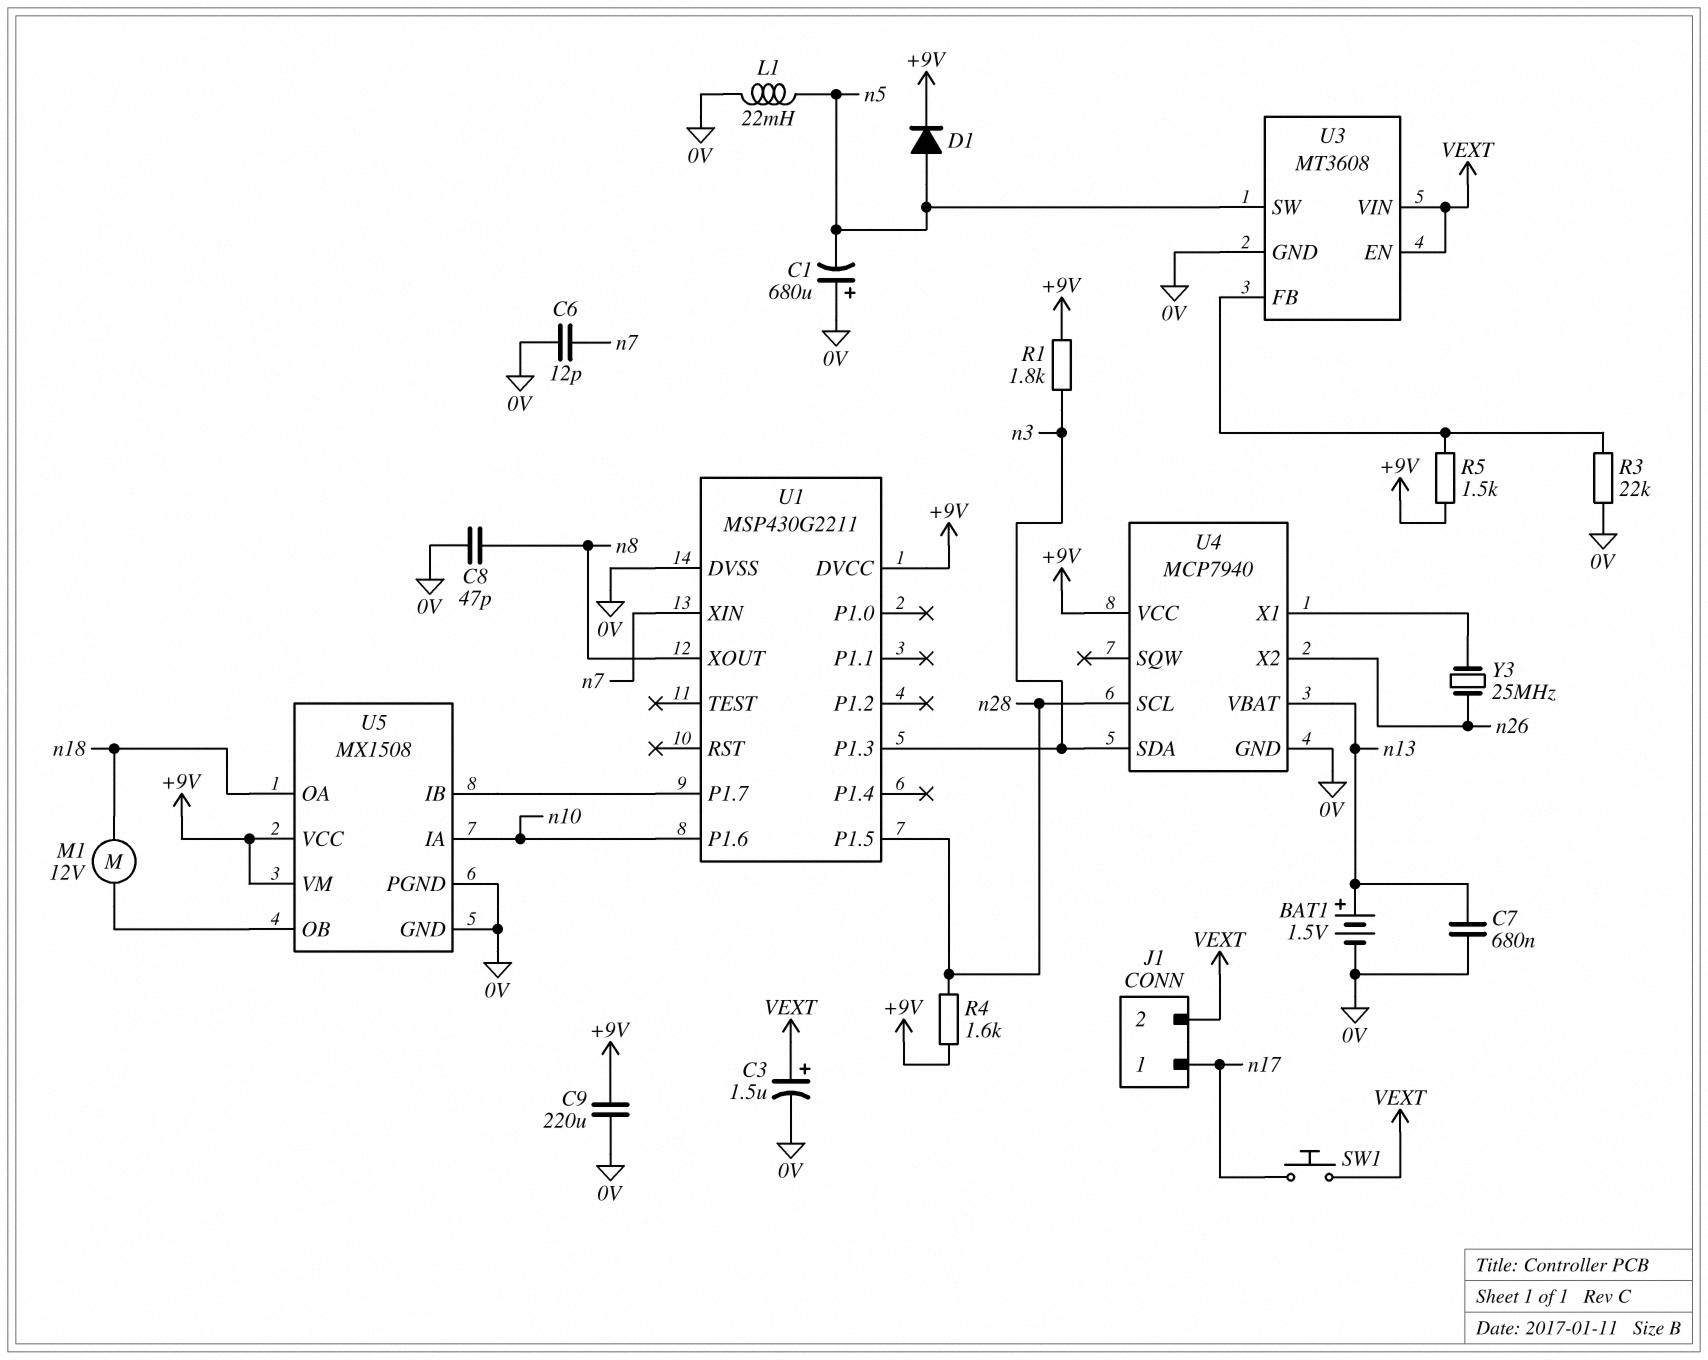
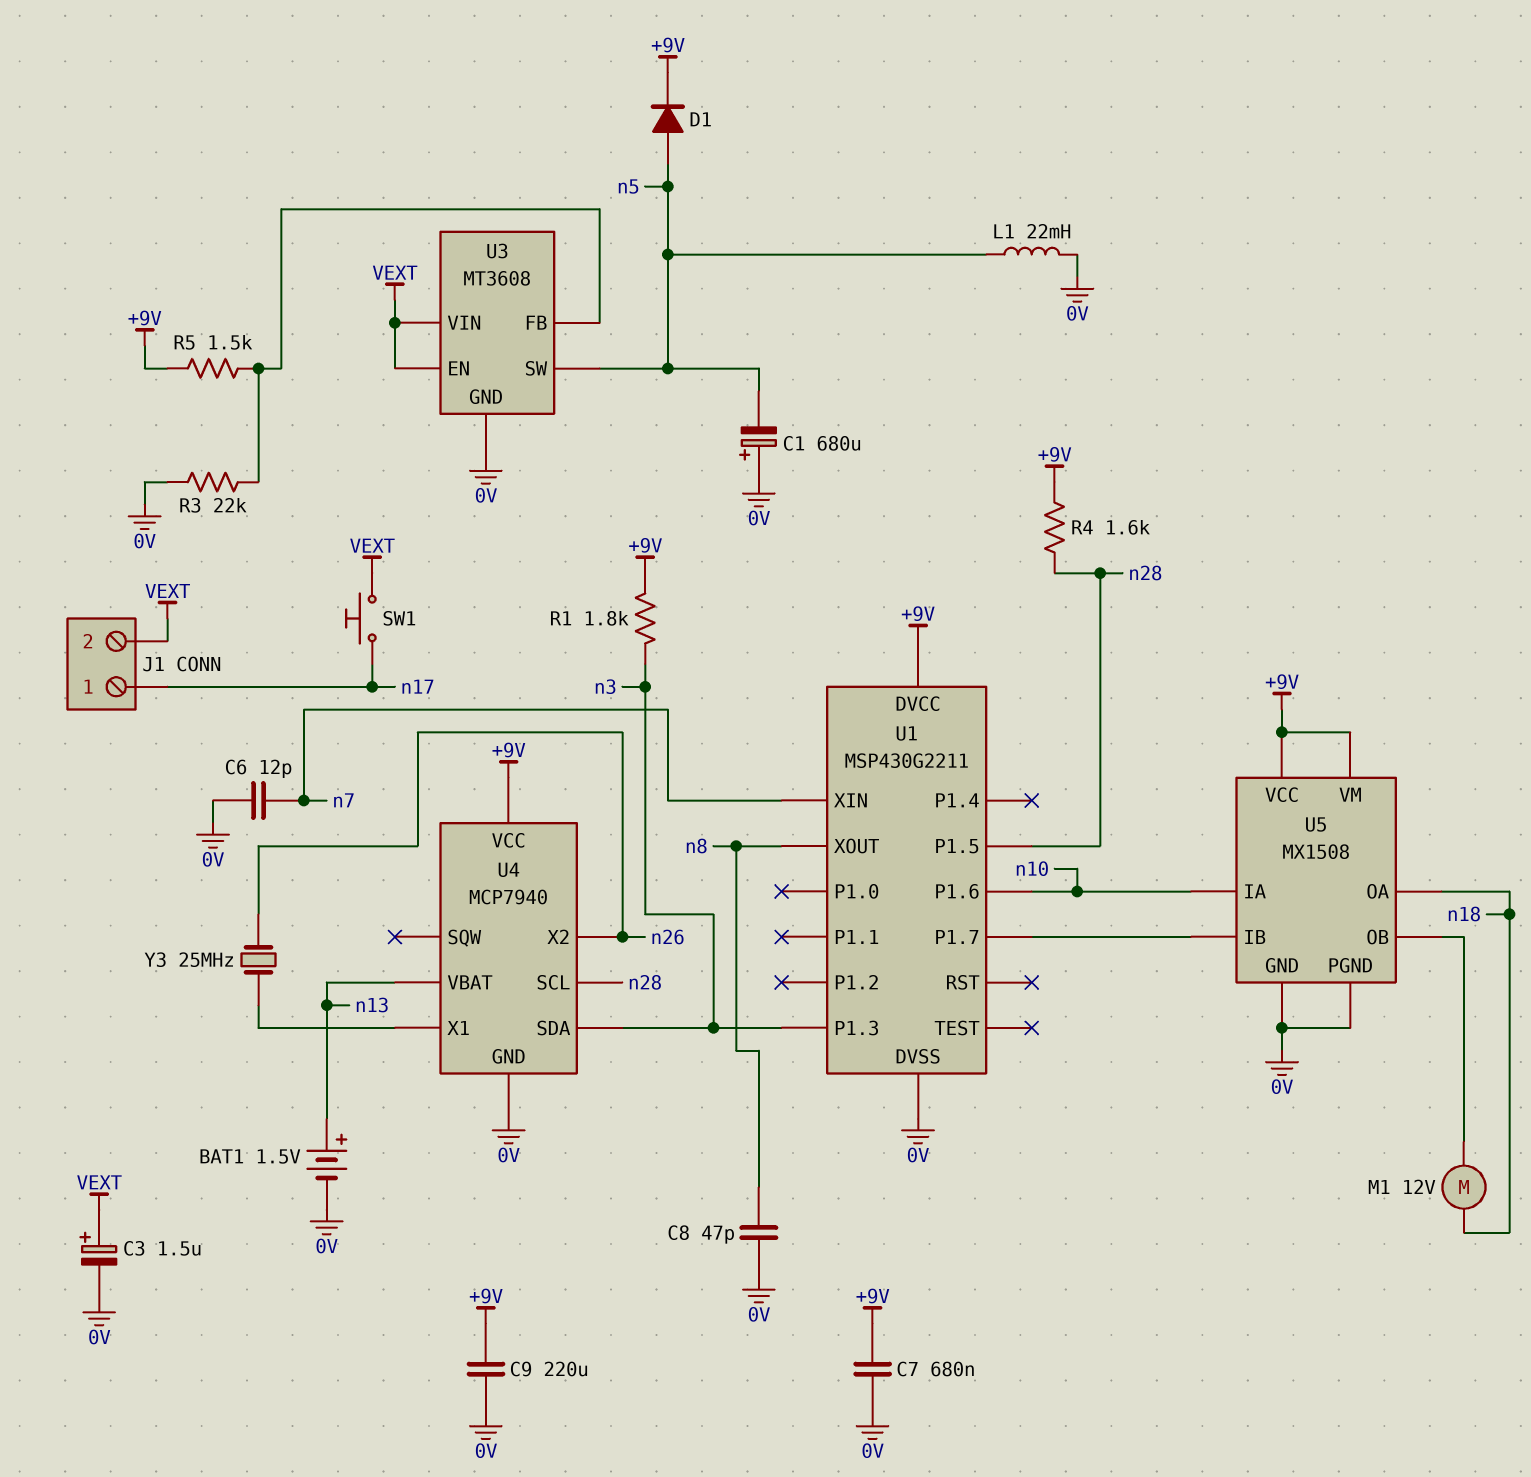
C7: 680nF (0V, n13) -> 680nF (+9V, 0V)

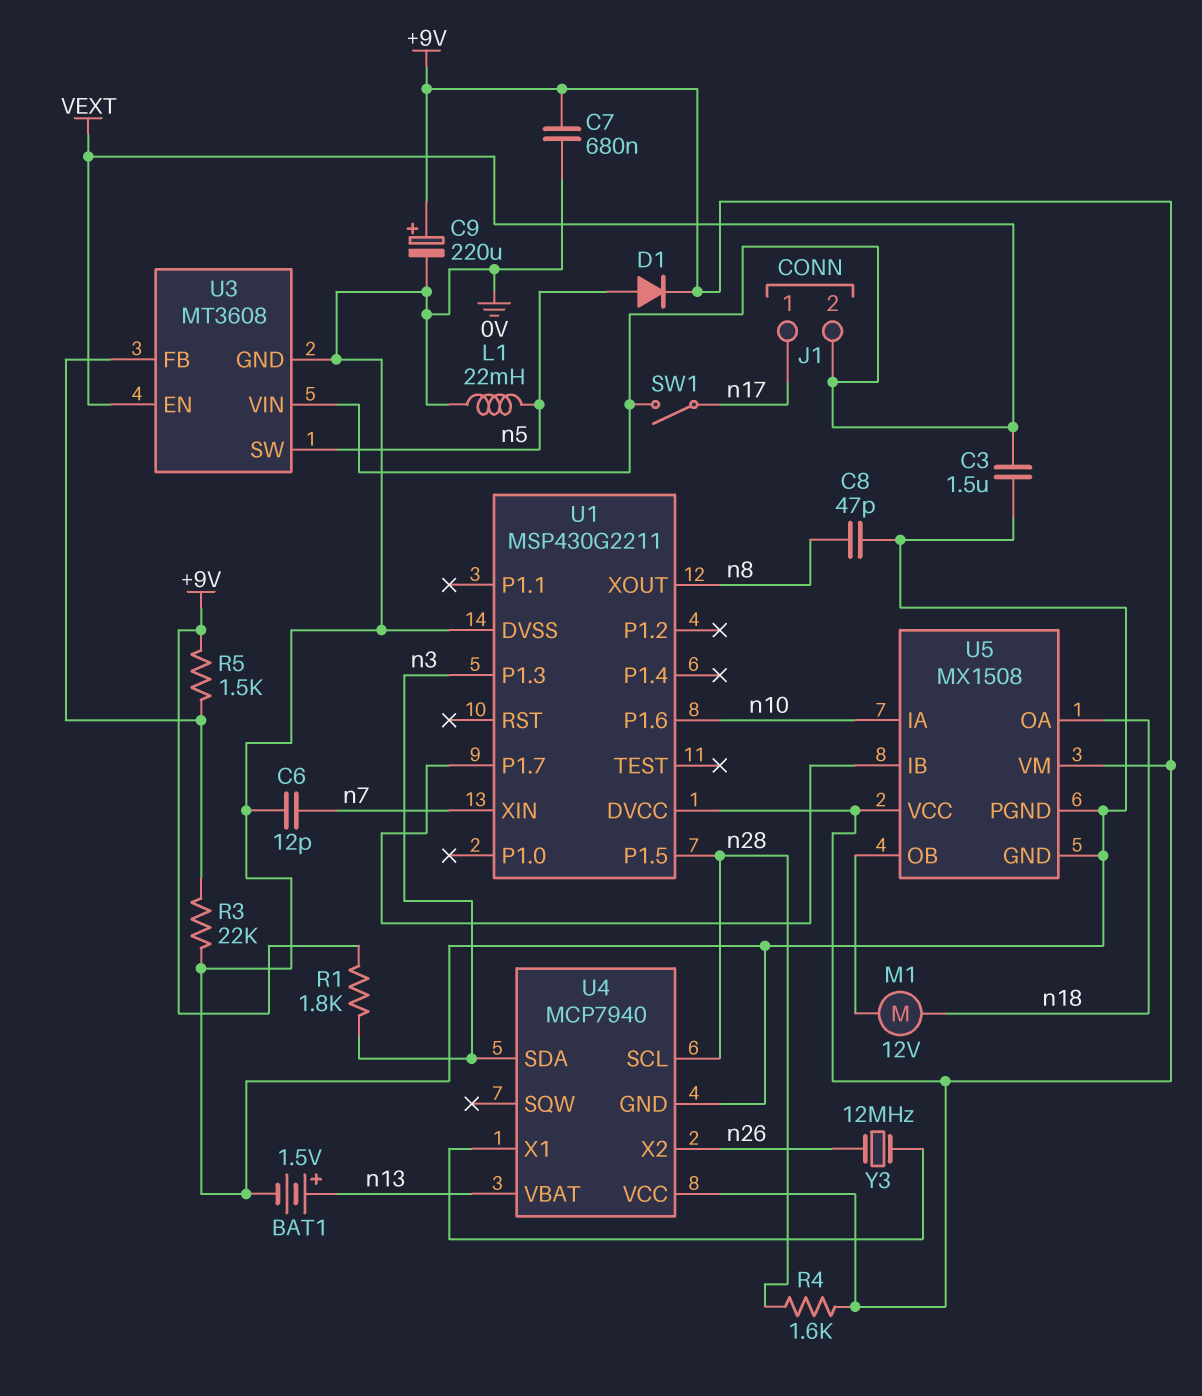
C1: 680uF (plus 0V, minus n5) -> none
C3: 1.5uF (plus VEXT, minus 0V) -> 1.5uF (0V, VEXT)
C9: 220uF (+9V, 0V) -> 220uF (plus +9V, minus 0V)
SW1: button (VEXT, n17) -> switch (VEXT, n17)
Y3: 25MHz (U4/X1, n26) -> 12MHz (U4/X1, n26)

